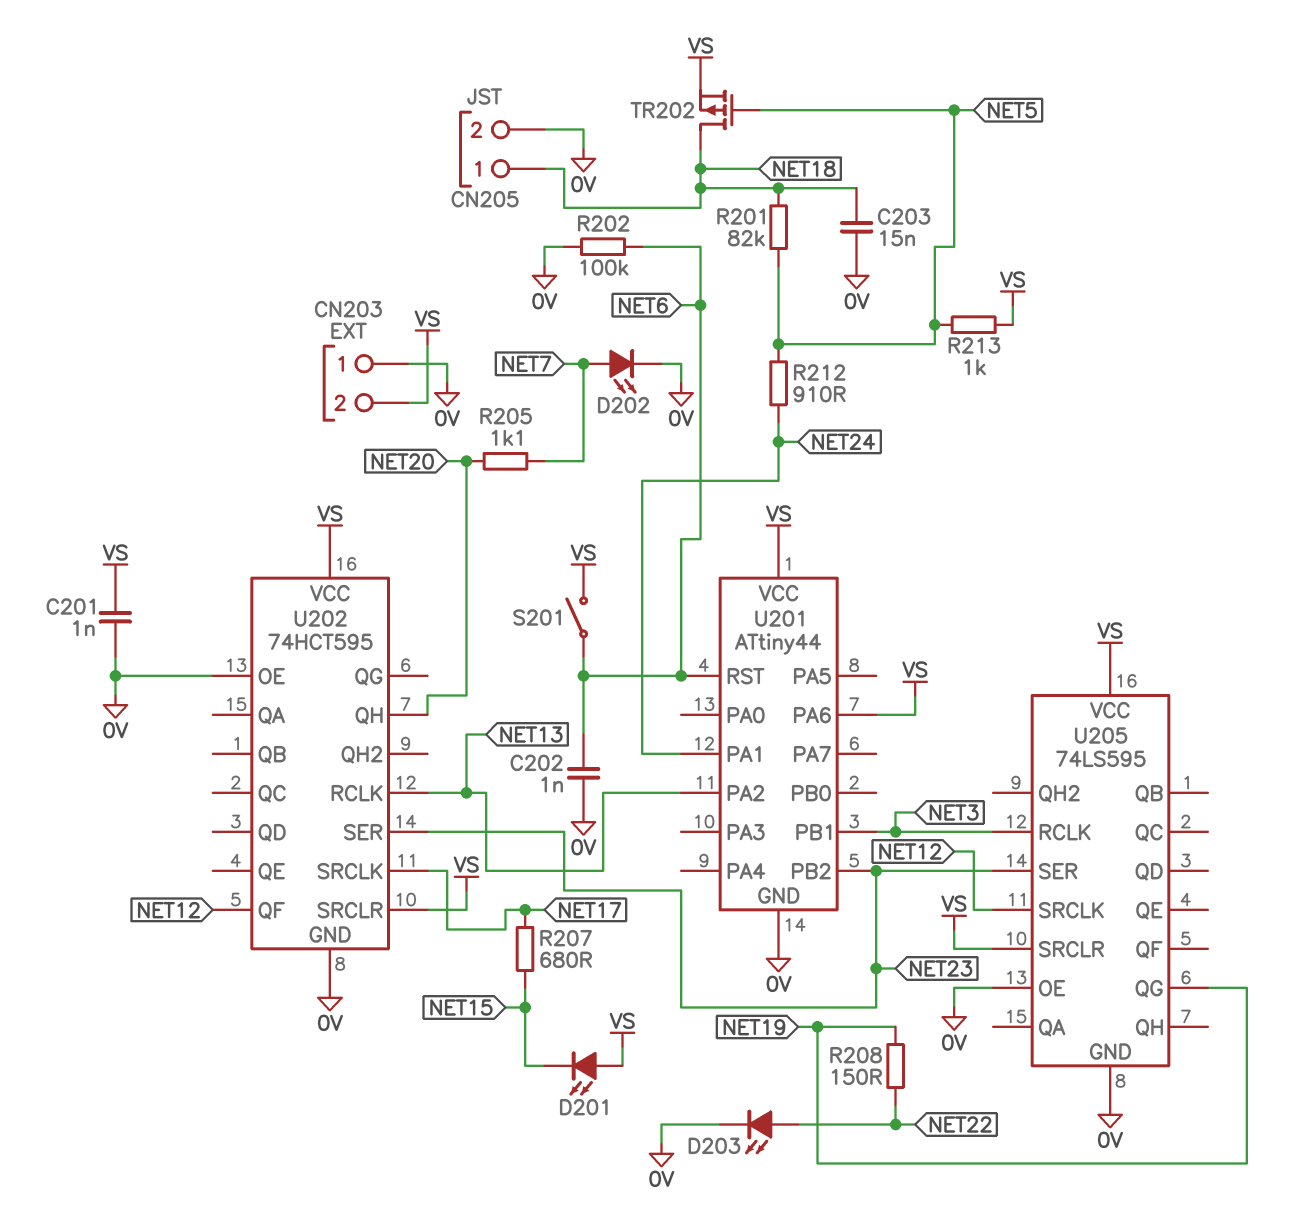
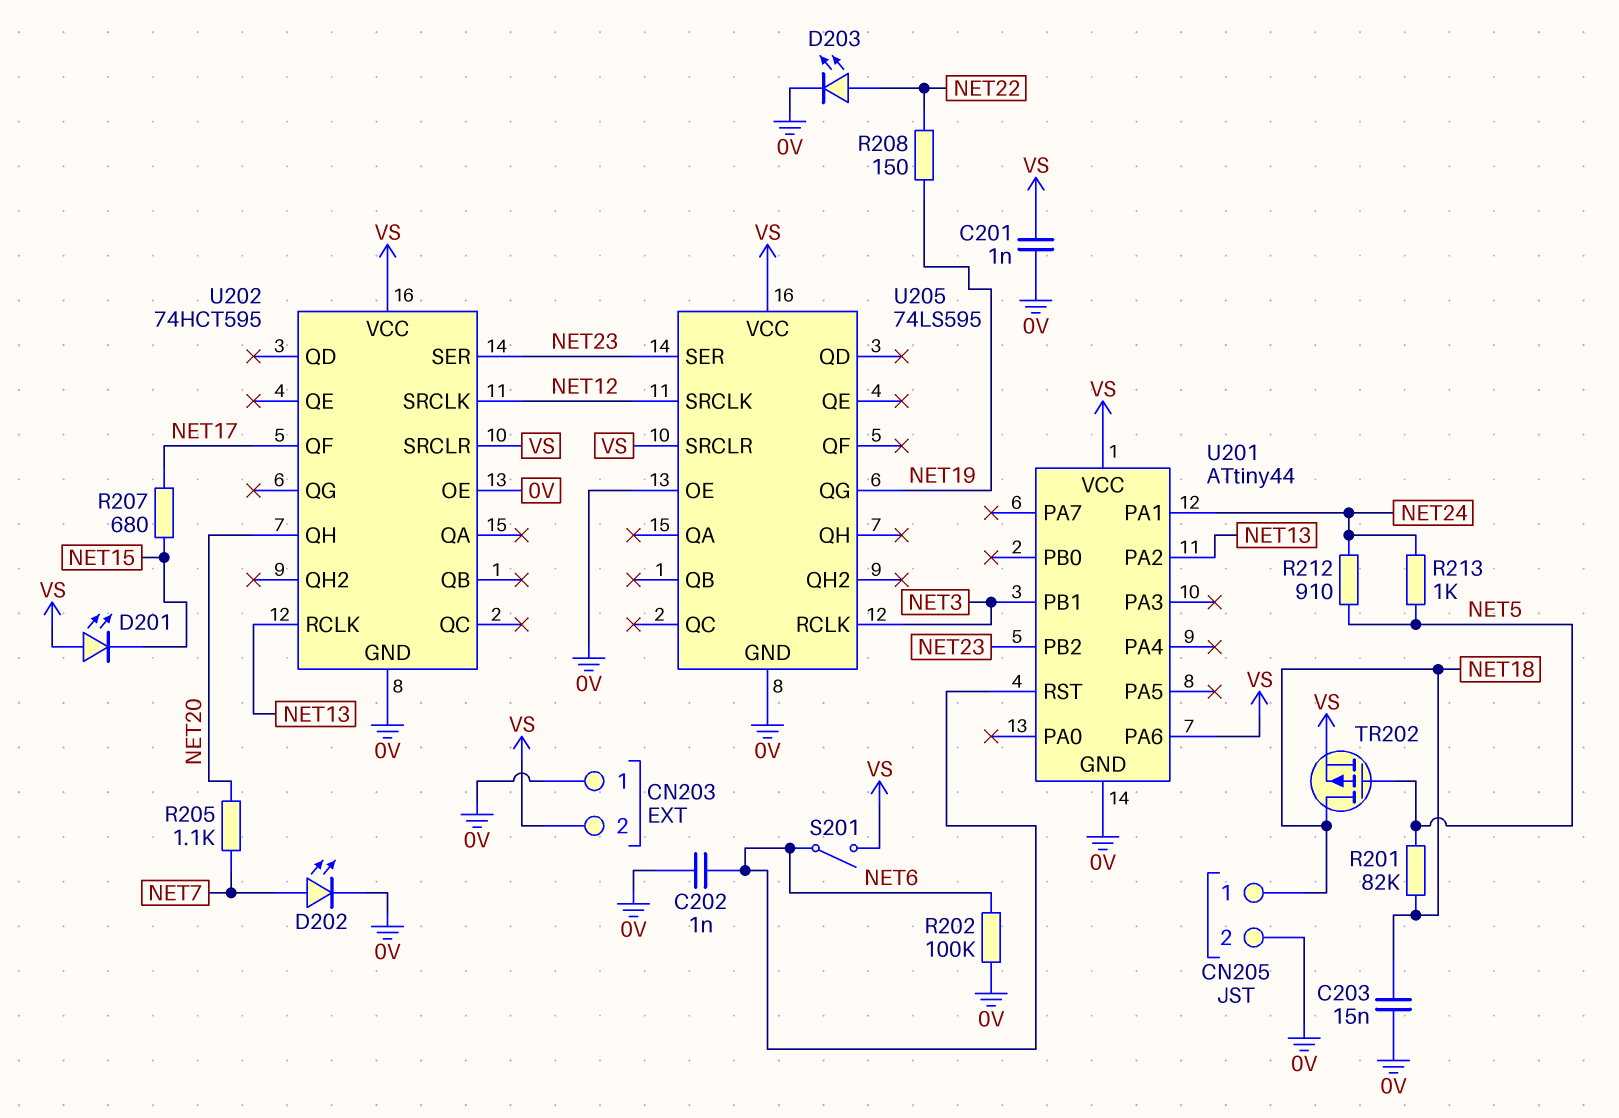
R213: 1k (NET5, VS) -> 1k (NET5, NET24)
U202 pin QF: NET12 -> NET17
U202 pin SRCLK: NET17 -> NET12

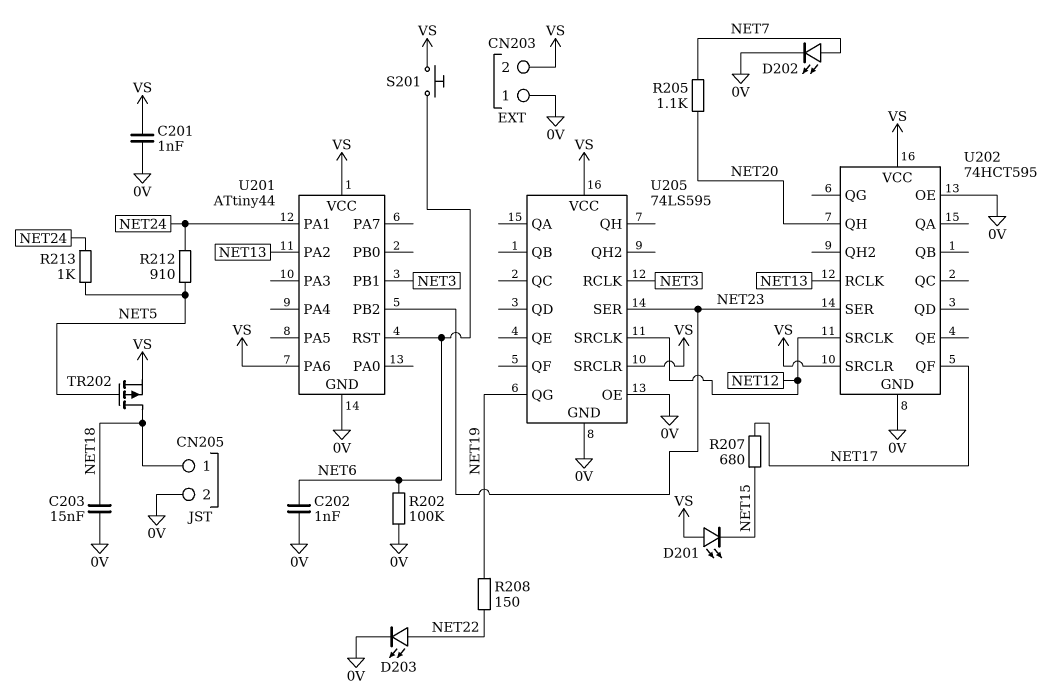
R201: 82k (NET5, NET18) -> none
S201: switch (NET6, VS) -> button (NET6, VS)

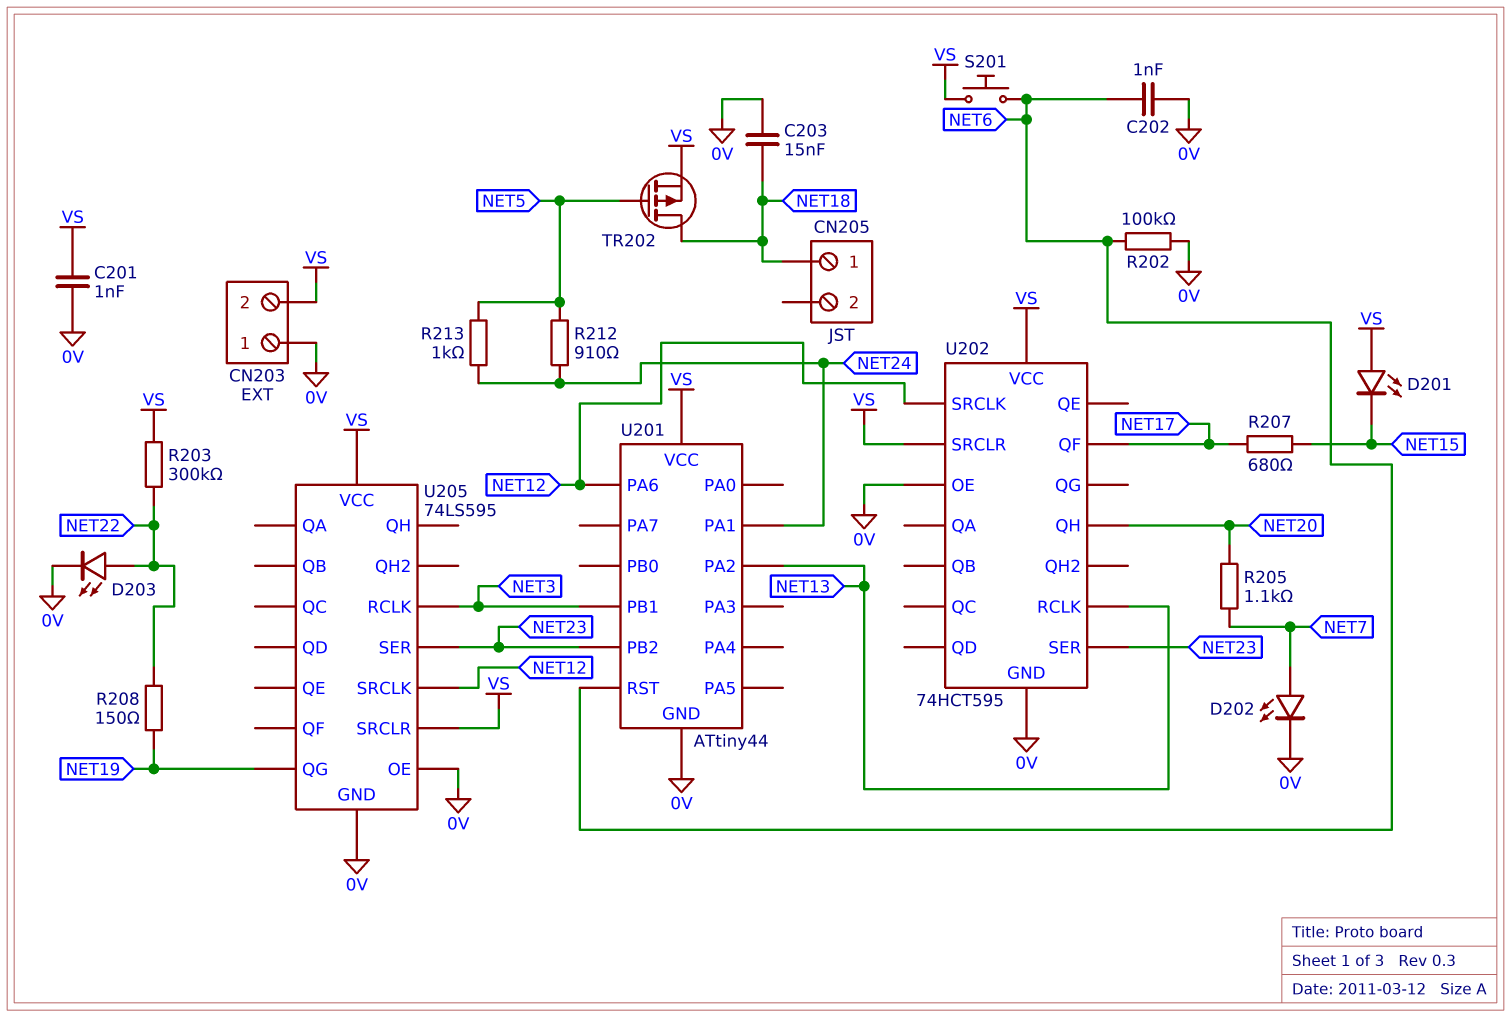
CN205 pin 2: 0V -> none
R203: none -> 300k (NET22, VS)
U201 pin PA6: VS -> NET12

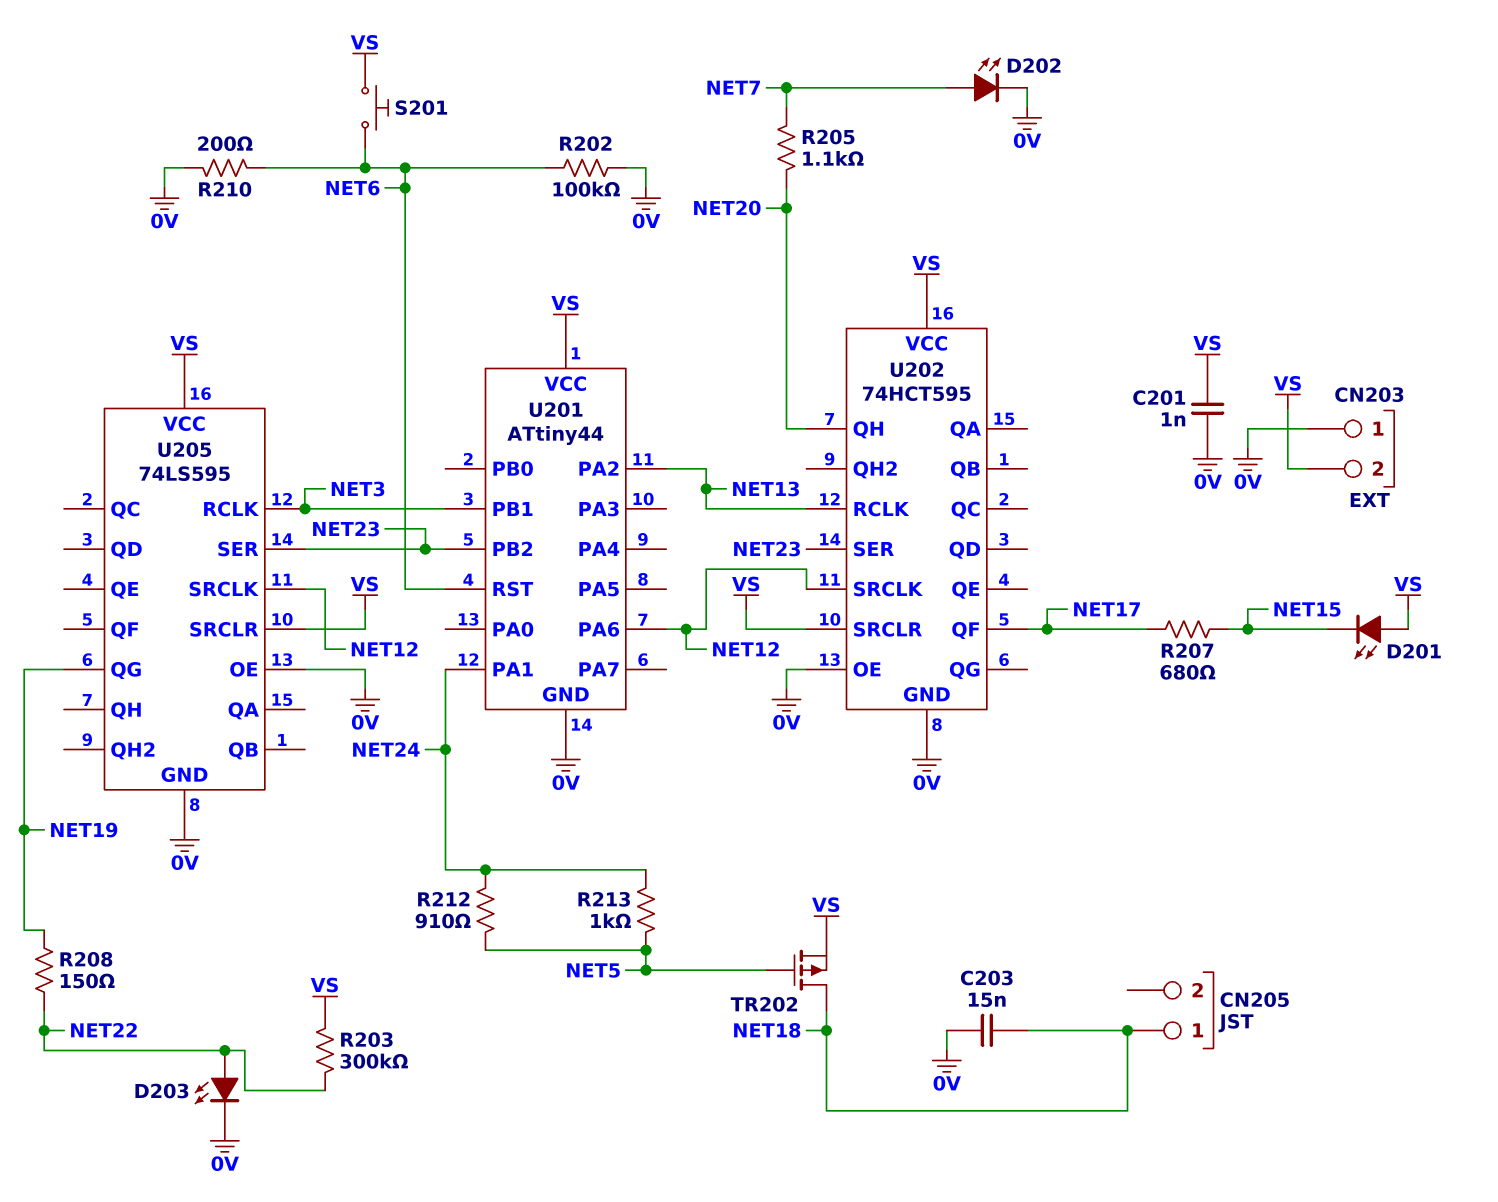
C202: 1nF (0V, NET6) -> none
R210: none -> 200 (0V, NET6)

